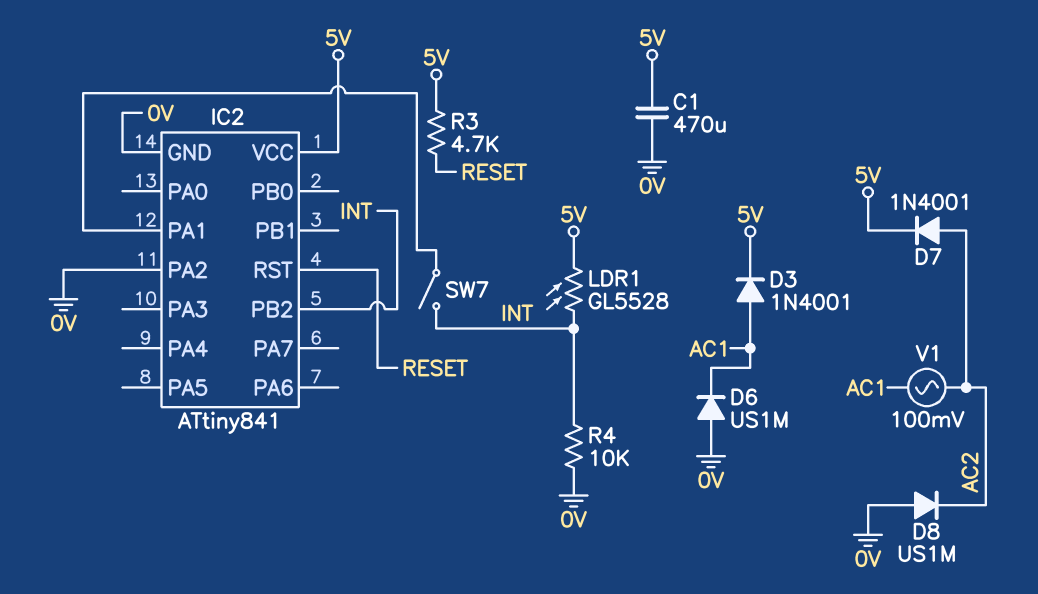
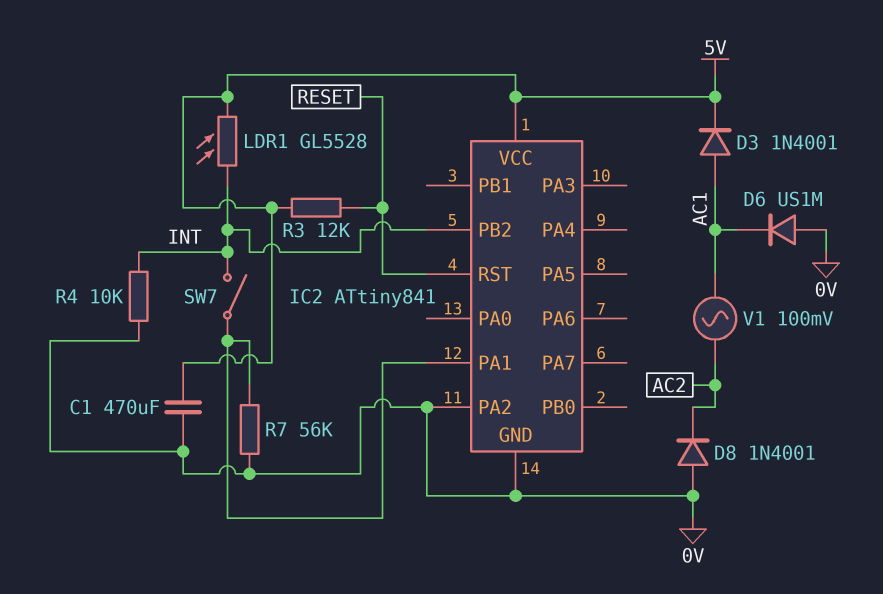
D7: diode 1N4001 (A AC2, K 5V) -> none
D8: diode US1M (A 0V, K AC2) -> diode 1N4001 (A 0V, K AC2)
R3: 4.7k (5V, RESET) -> 12k (5V, RESET)
R7: none -> 56k (0V, IC2/PA1)

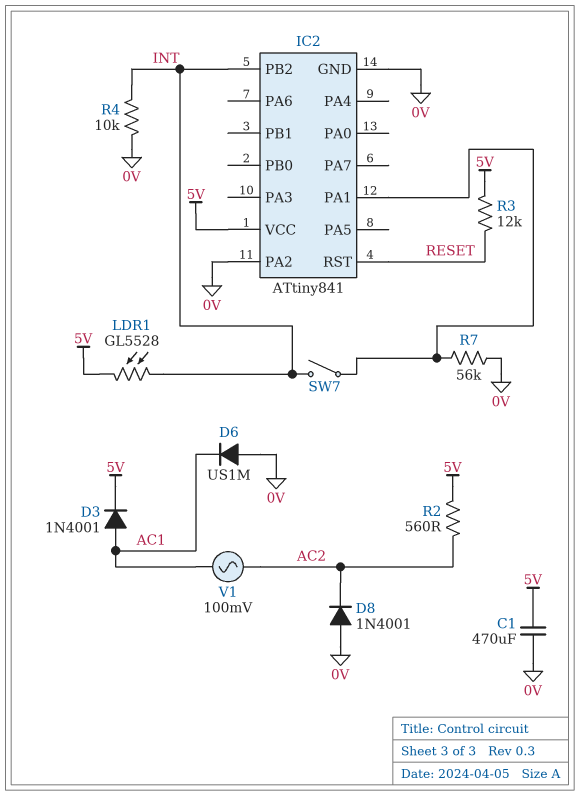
R2: none -> 560 (5V, AC2)

